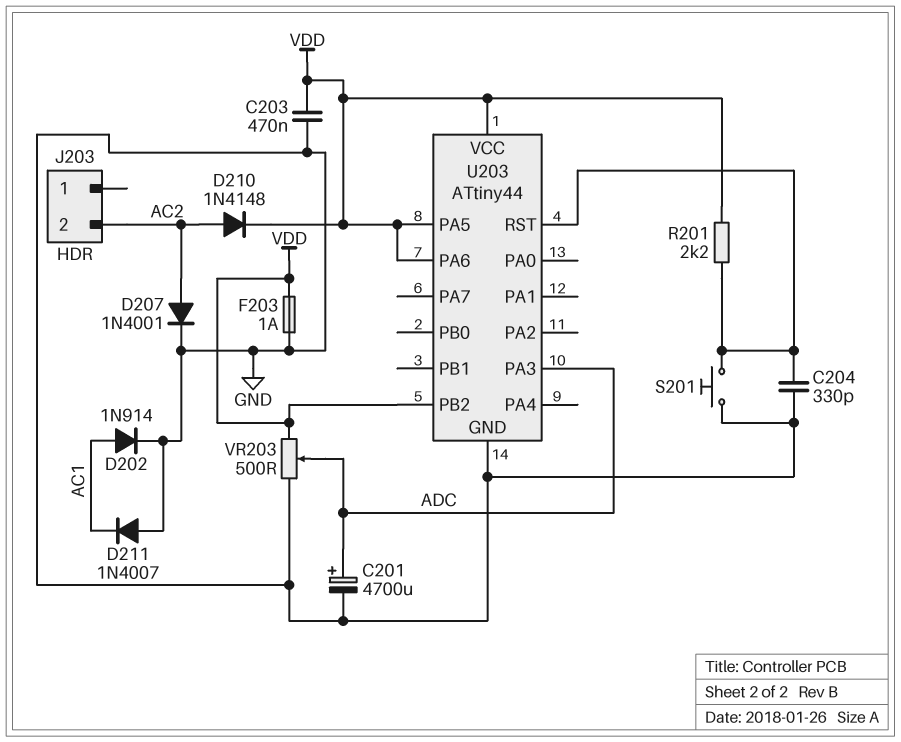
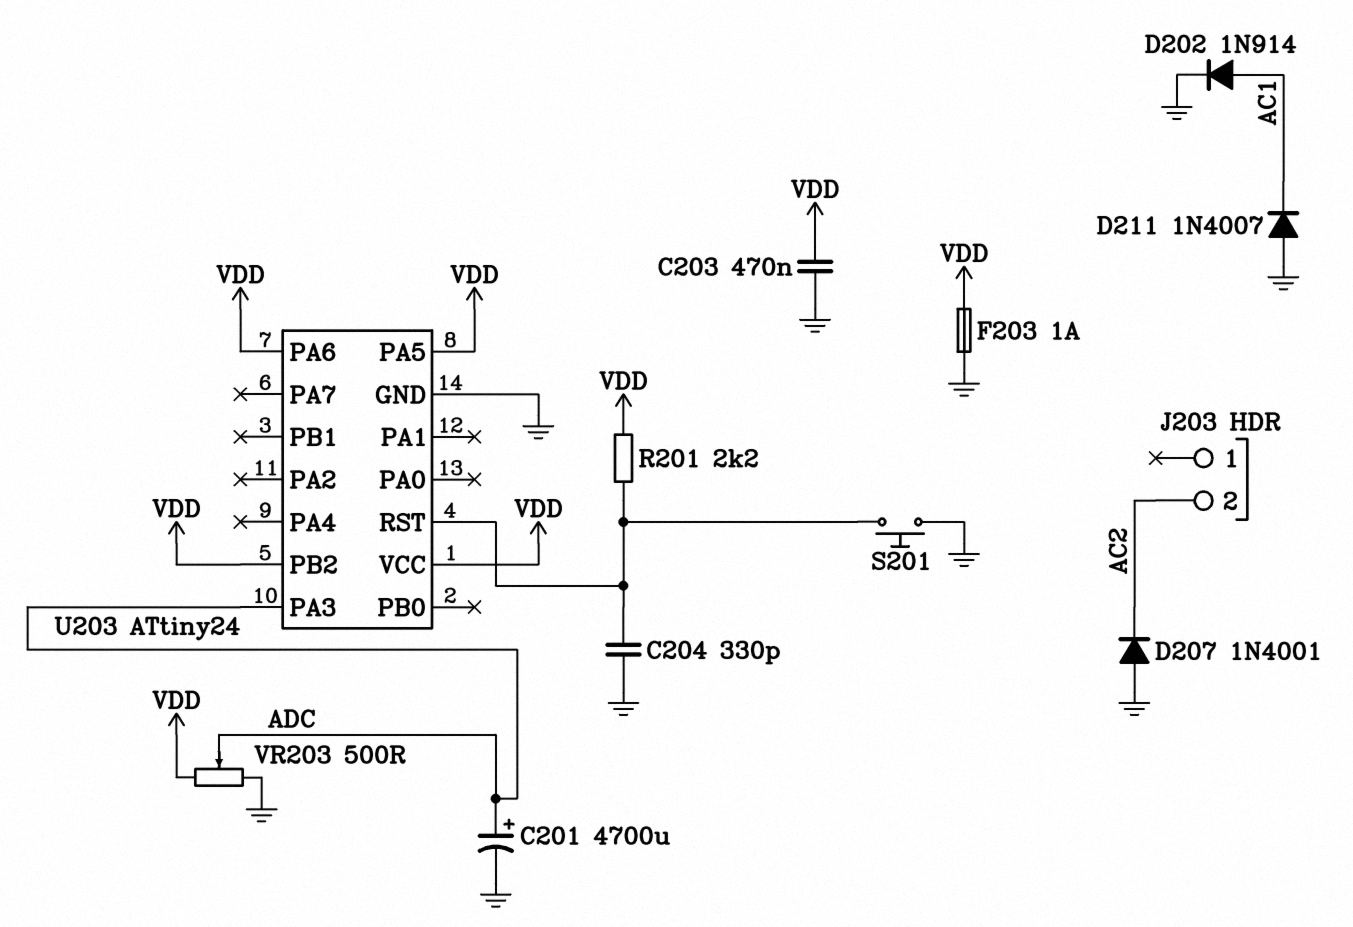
D207: diode 1N4001 (A AC2, K GND) -> diode 1N4001 (A GND, K AC2)
D210: diode 1N4148 (A AC2, K VDD) -> none
U203: ATtiny44 -> ATtiny24

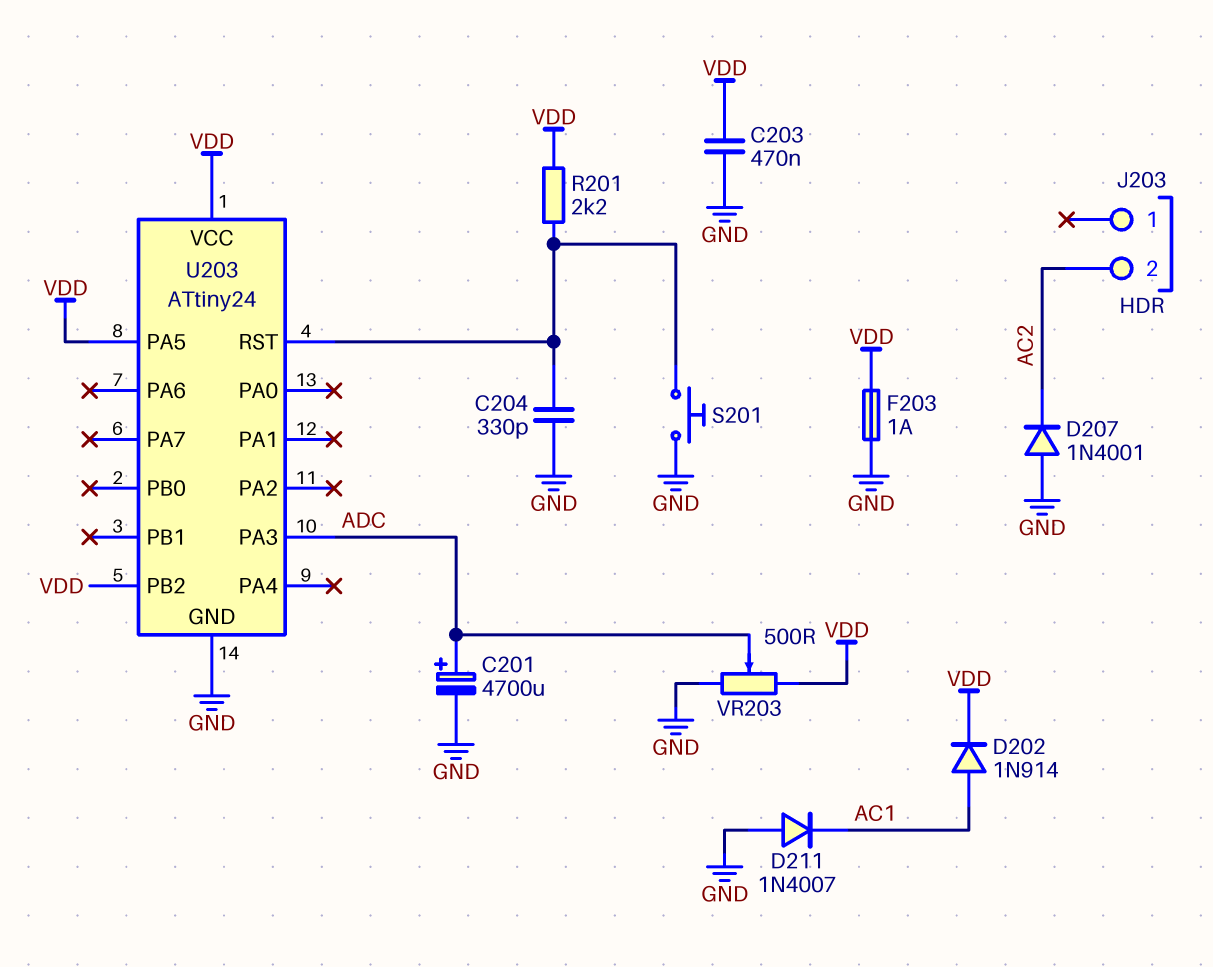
D202: diode 1N914 (A AC1, K GND) -> diode 1N914 (A AC1, K VDD)
U203 pin PA6: VDD -> none

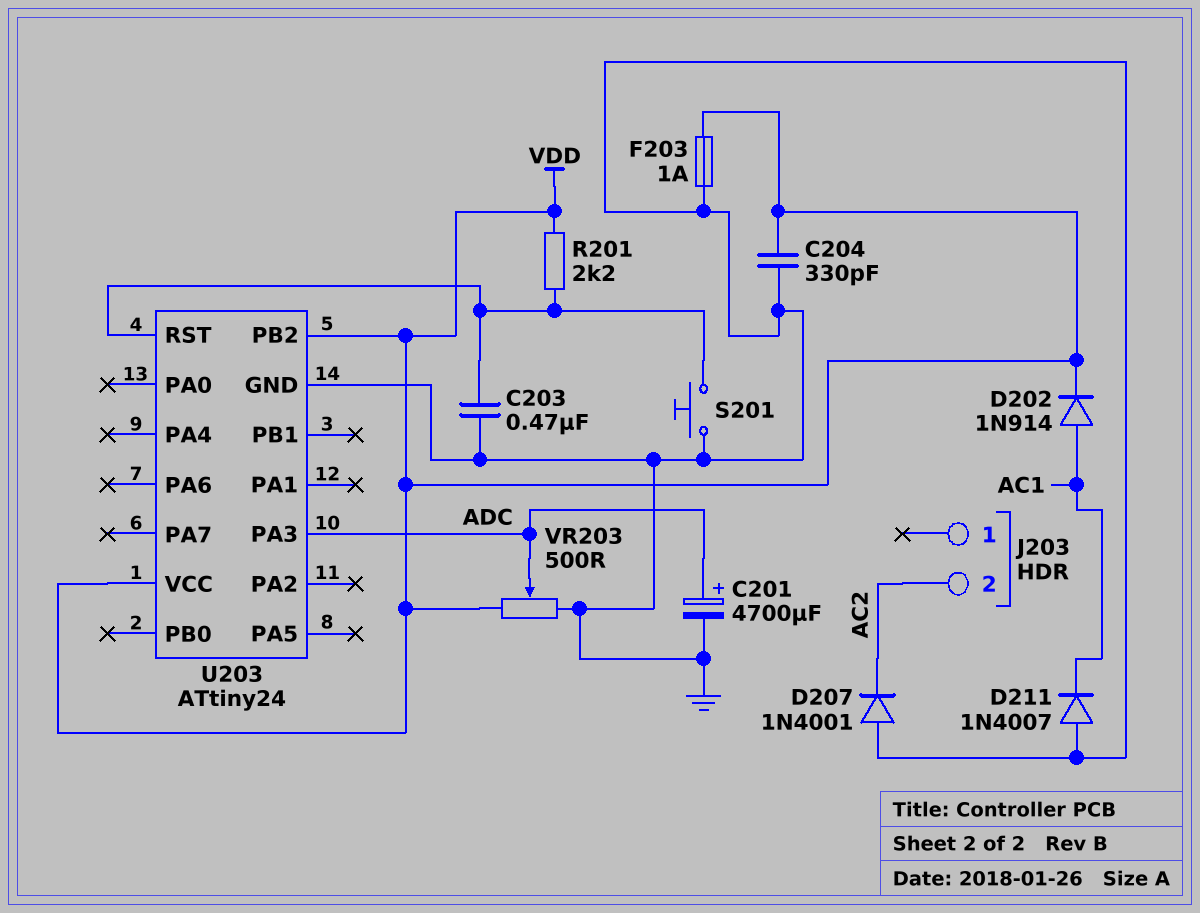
C203: 470nF (GND, VDD) -> 470nF (GND, U203/RST)
C204: 330pF (GND, U203/RST) -> 330pF (GND, VDD)
U203 pin PA5: VDD -> none

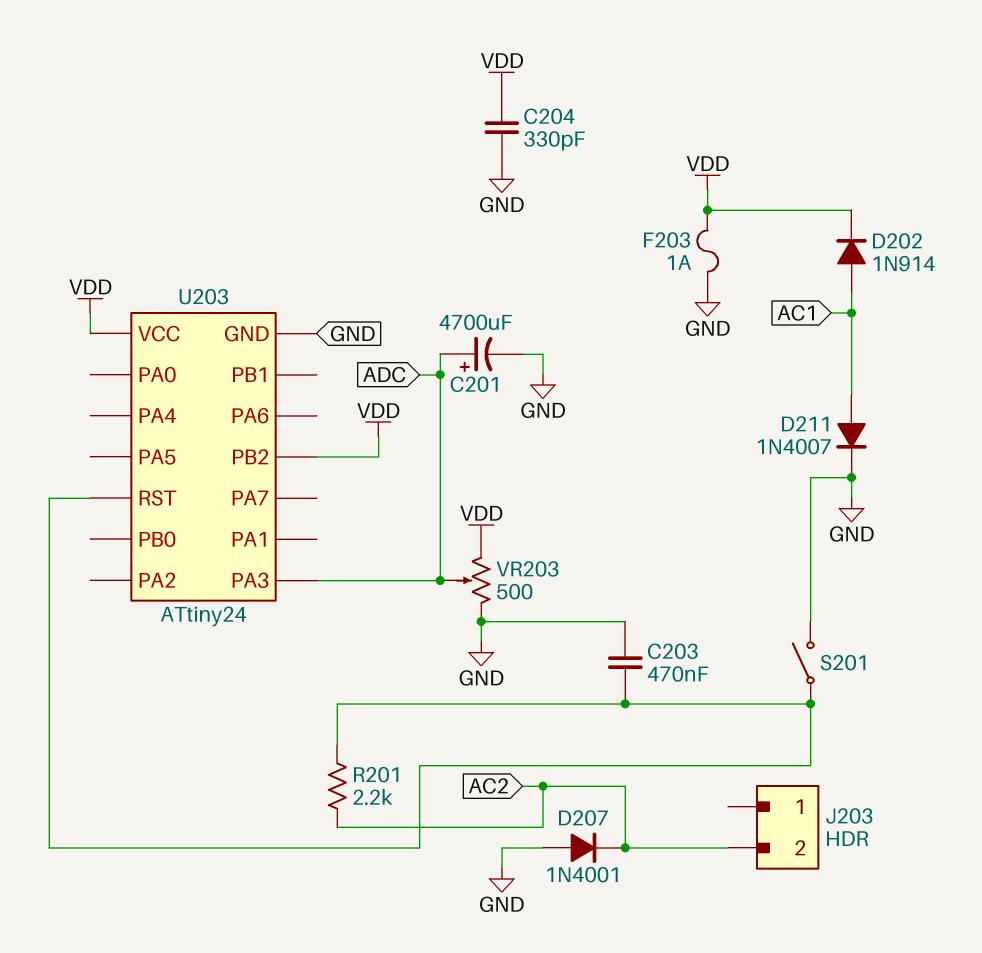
D211: diode 1N4007 (A GND, K AC1) -> diode 1N4007 (A AC1, K GND)
R201: 2.2k (U203/RST, VDD) -> 2.2k (AC2, U203/RST)
S201: button (GND, U203/RST) -> switch (GND, U203/RST)

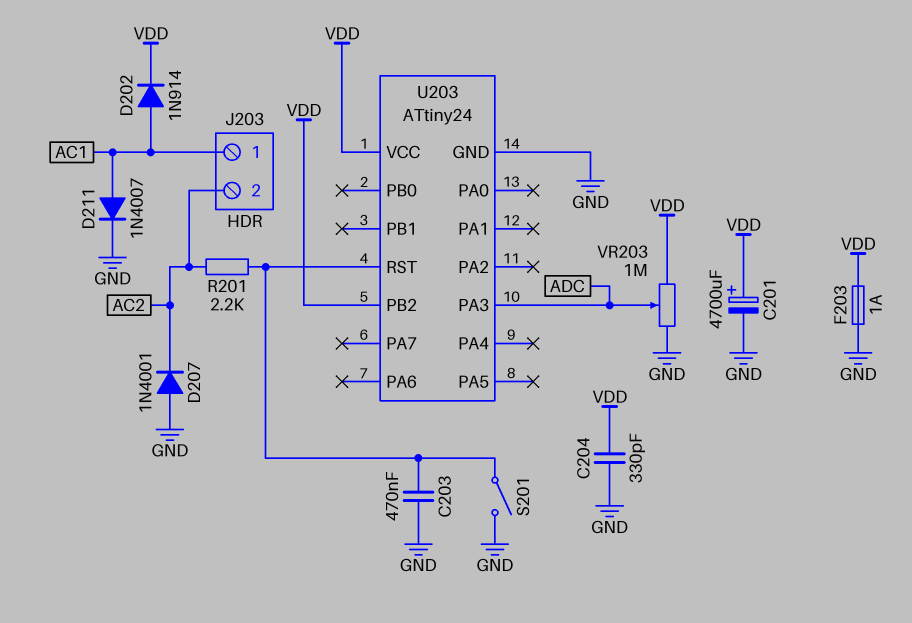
C201: 4700uF (plus ADC, minus GND) -> 4700uF (plus VDD, minus GND)
J203 pin 1: none -> AC1
VR203: 500 (GND, VDD, wiper ADC) -> 1M (GND, VDD, wiper ADC)

